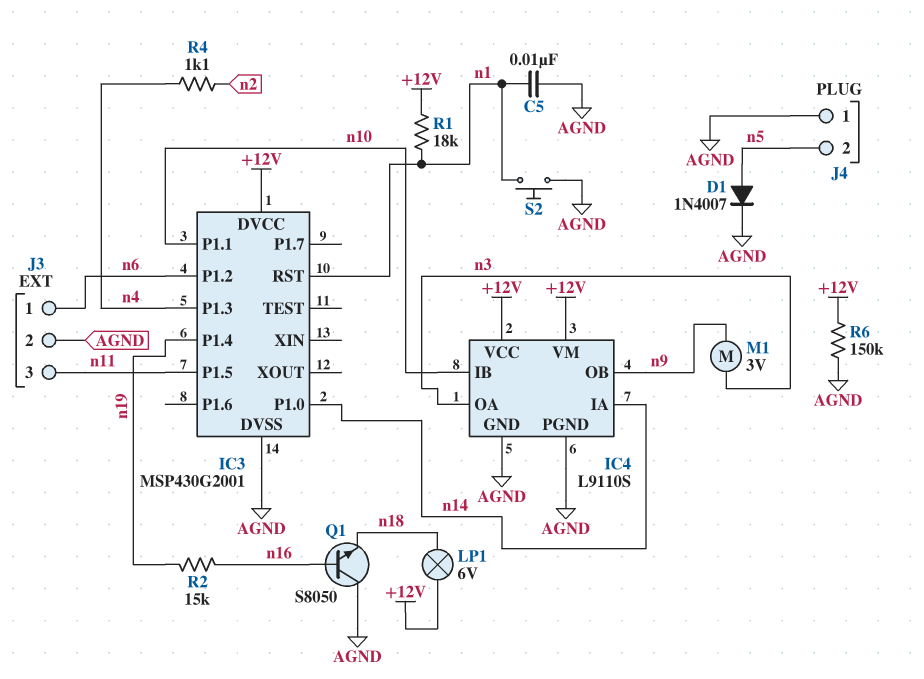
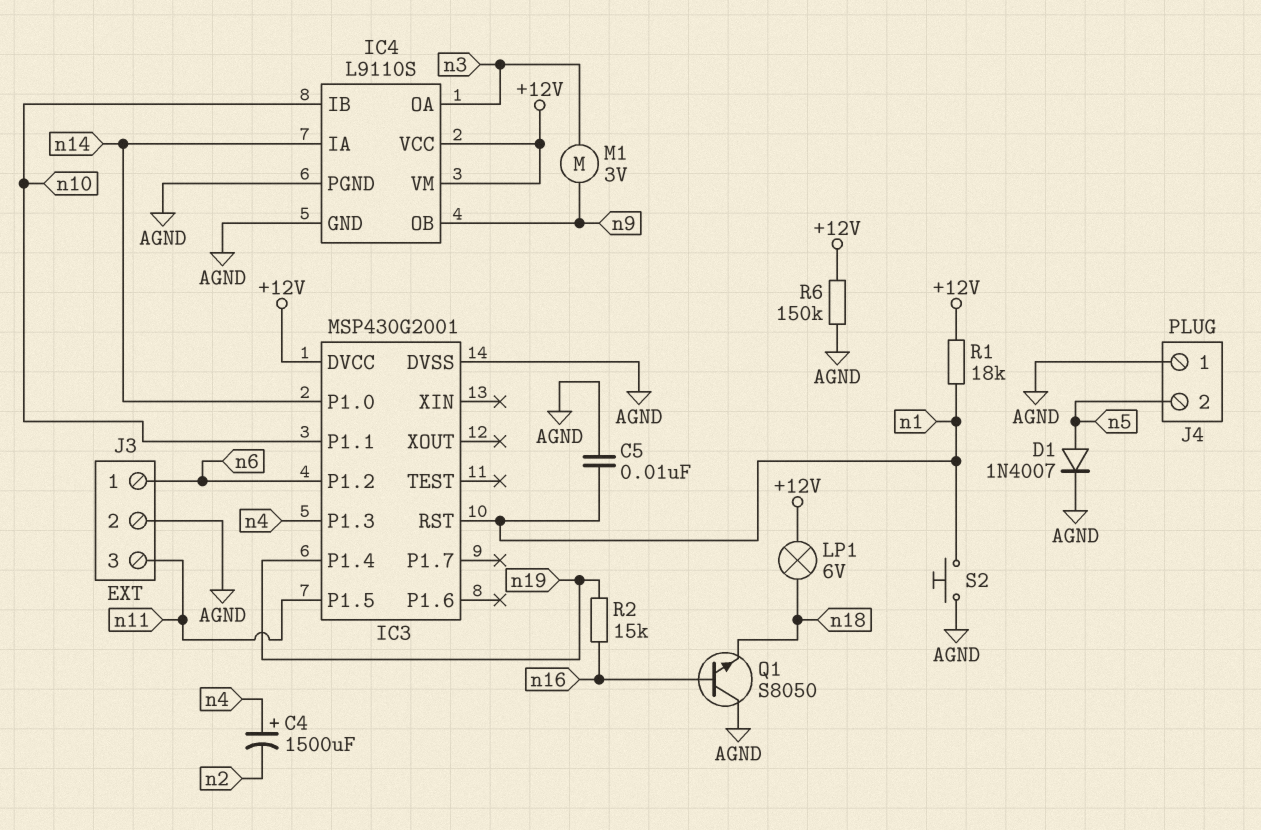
C4: none -> 1500uF (plus n4, minus n2)
R4: 1.1k (n2, n4) -> none

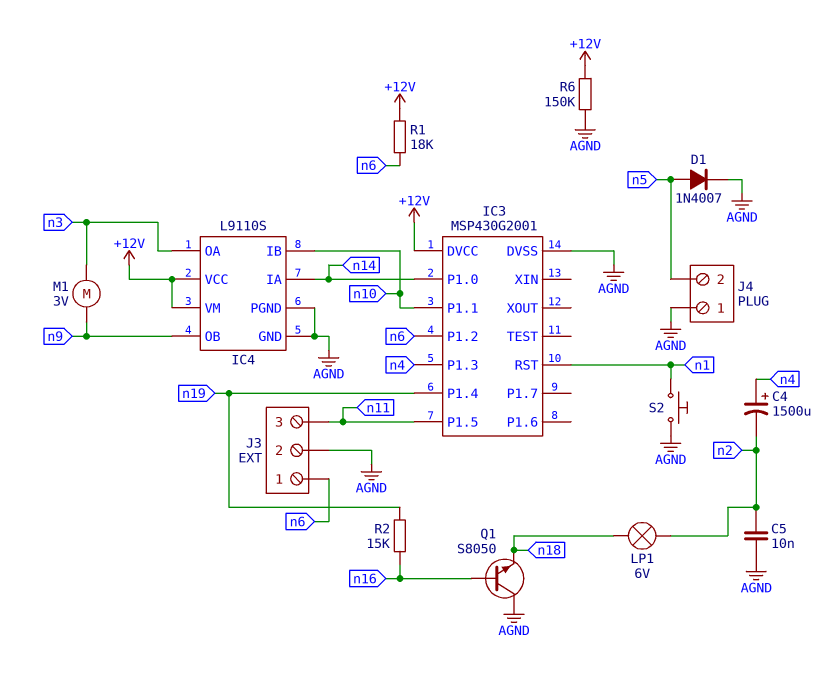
C5: 10nF (AGND, n1) -> 10nF (AGND, n2)
LP1: lamp 6V (+12V, n18) -> lamp 6V (n2, n18)
R1: 18k (+12V, n1) -> 18k (+12V, n6)

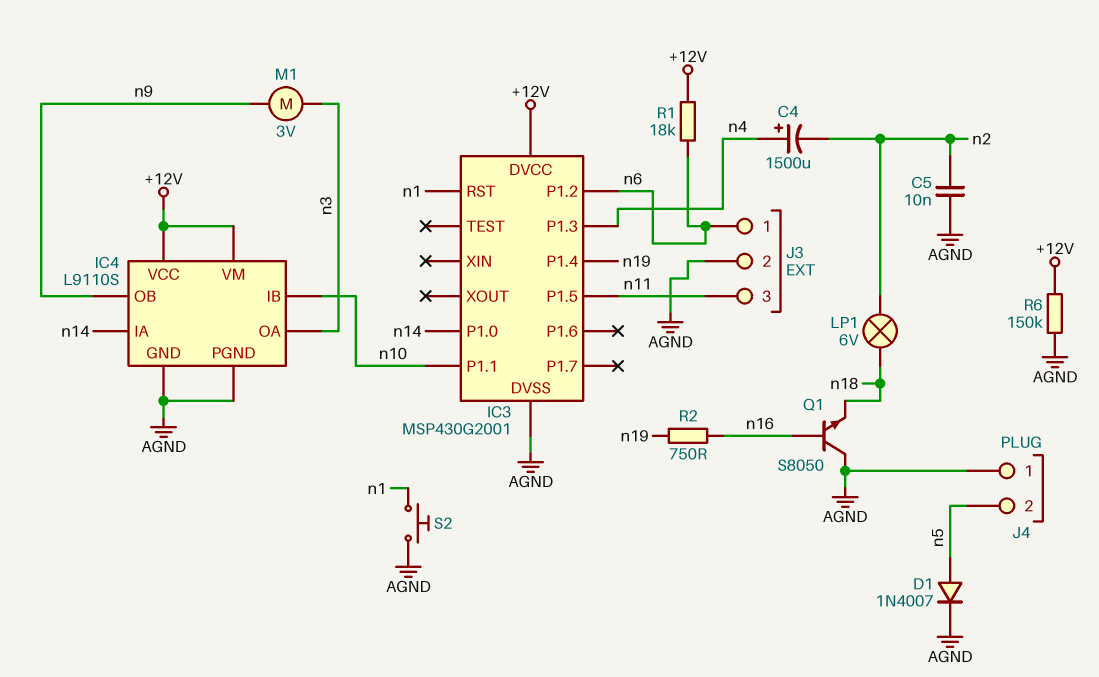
R2: 15k (n16, n19) -> 750 (n16, n19)

